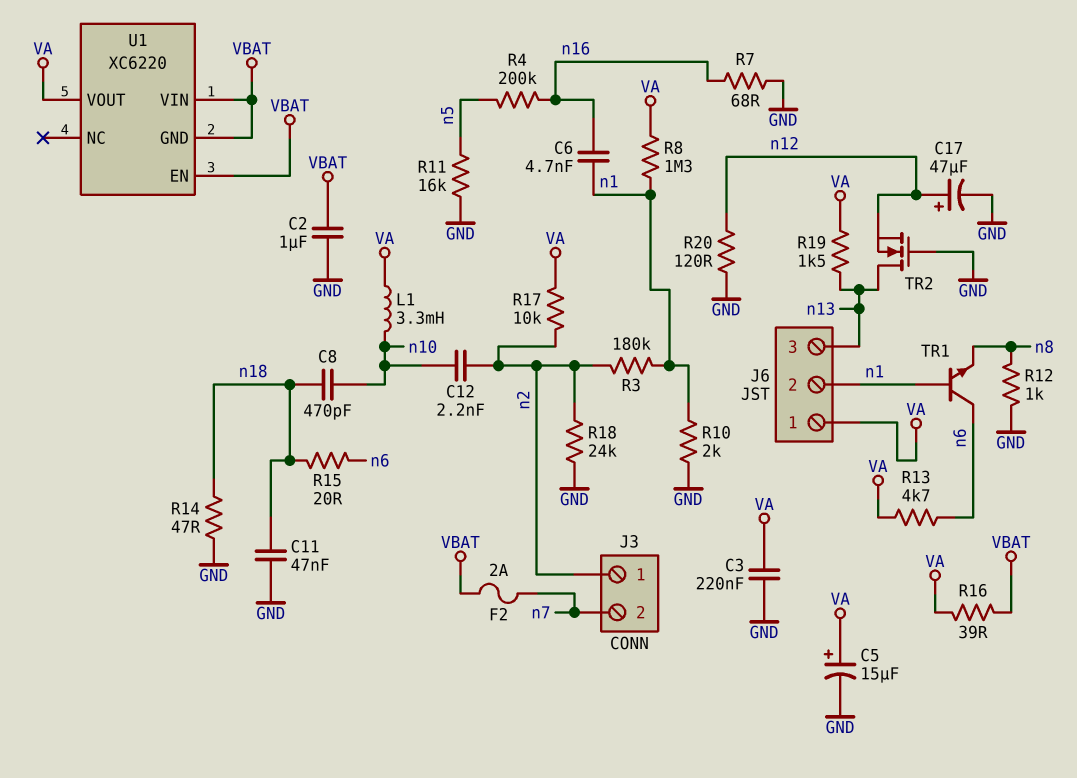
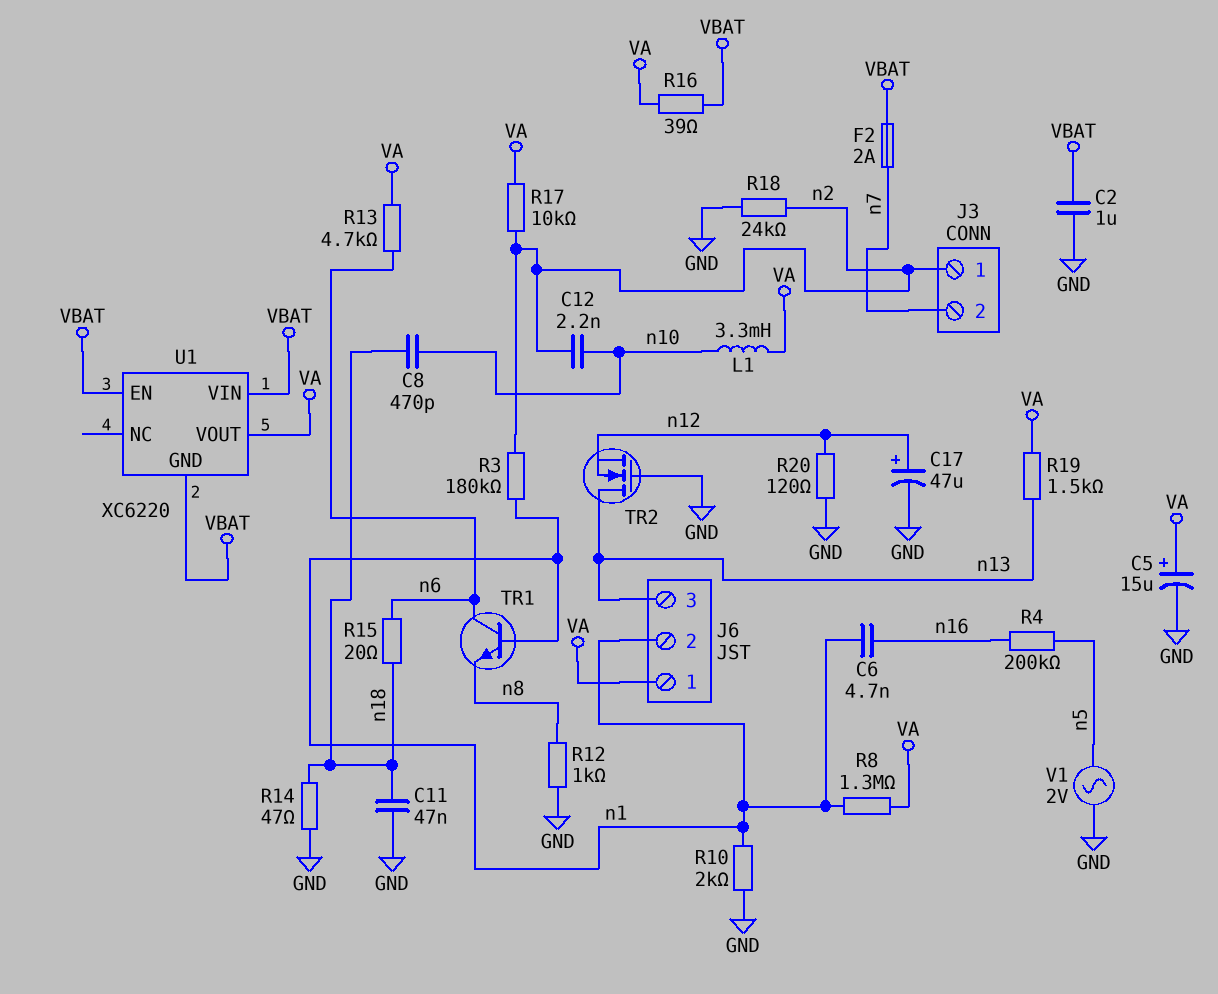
C3: 220nF (GND, VA) -> none
R7: 68 (GND, n16) -> none
R11: 16k (GND, n5) -> none
V1: none -> AC 2V (GND, n5)

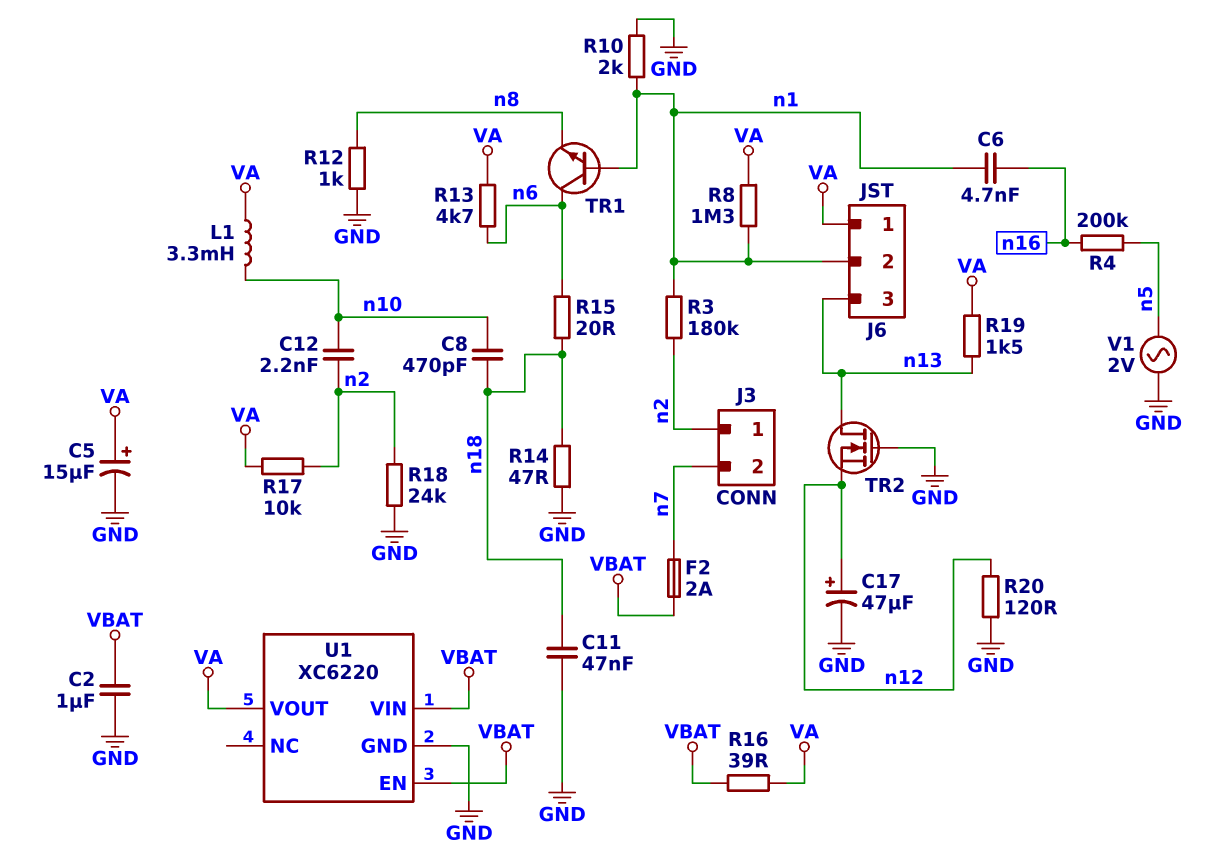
U1 pin GND: VBAT -> GND

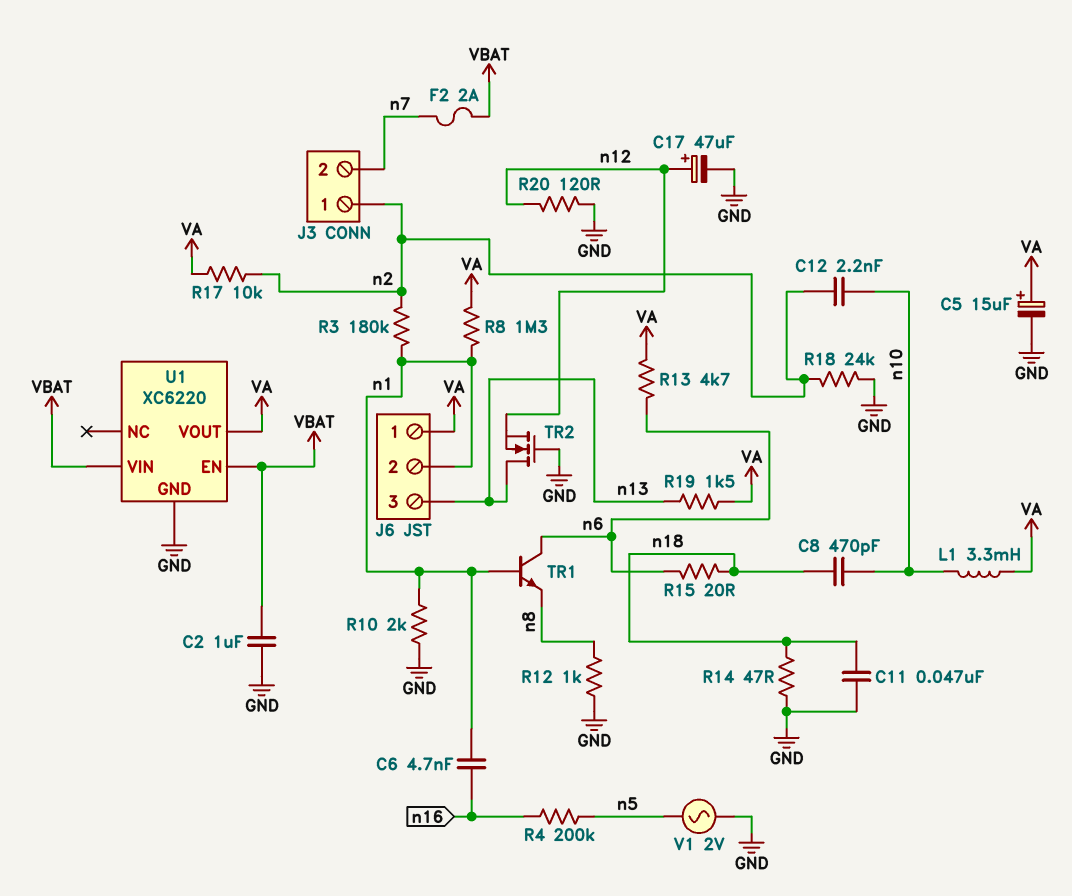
R16: 39 (VA, VBAT) -> none

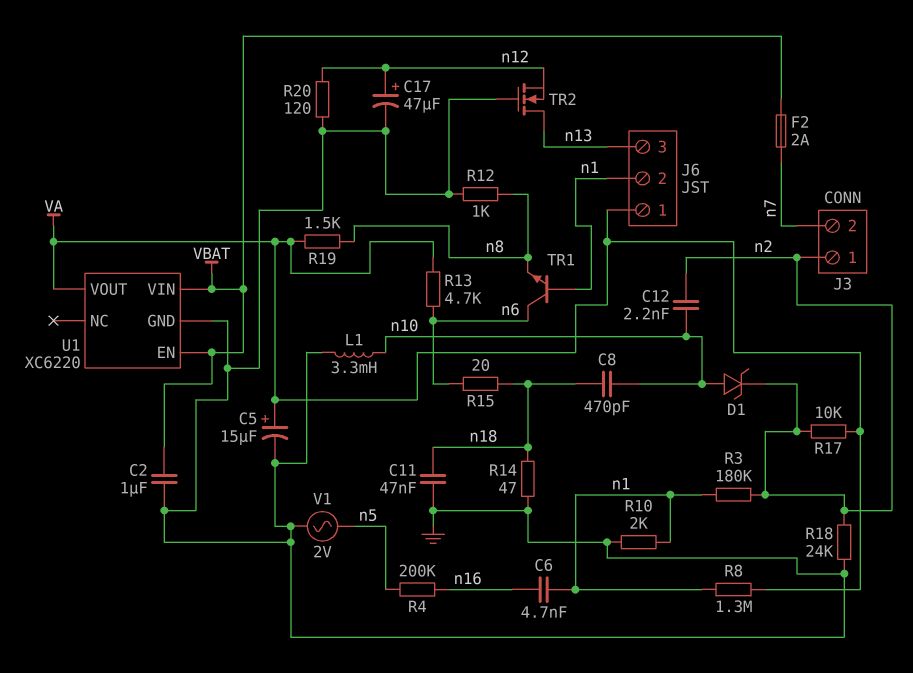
D1: none -> zener (A n10, K n2)
L1: 3.3mH (VA, n10) -> 3.3mH (GND, n10)
R19: 1.5k (VA, n13) -> 1.5k (VA, n8)

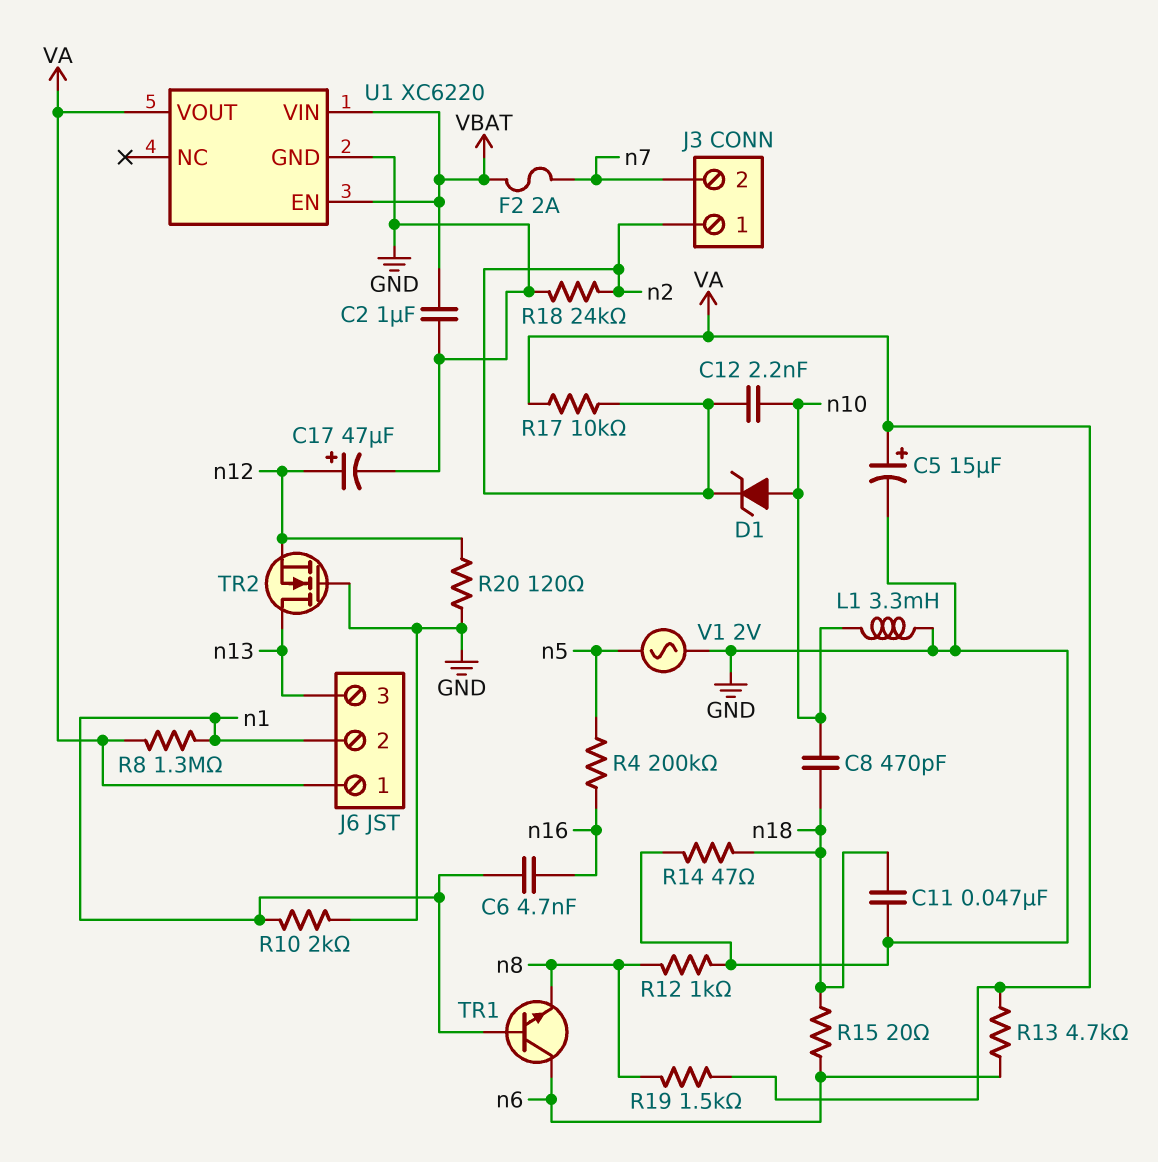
R3: 180k (n1, n2) -> none

